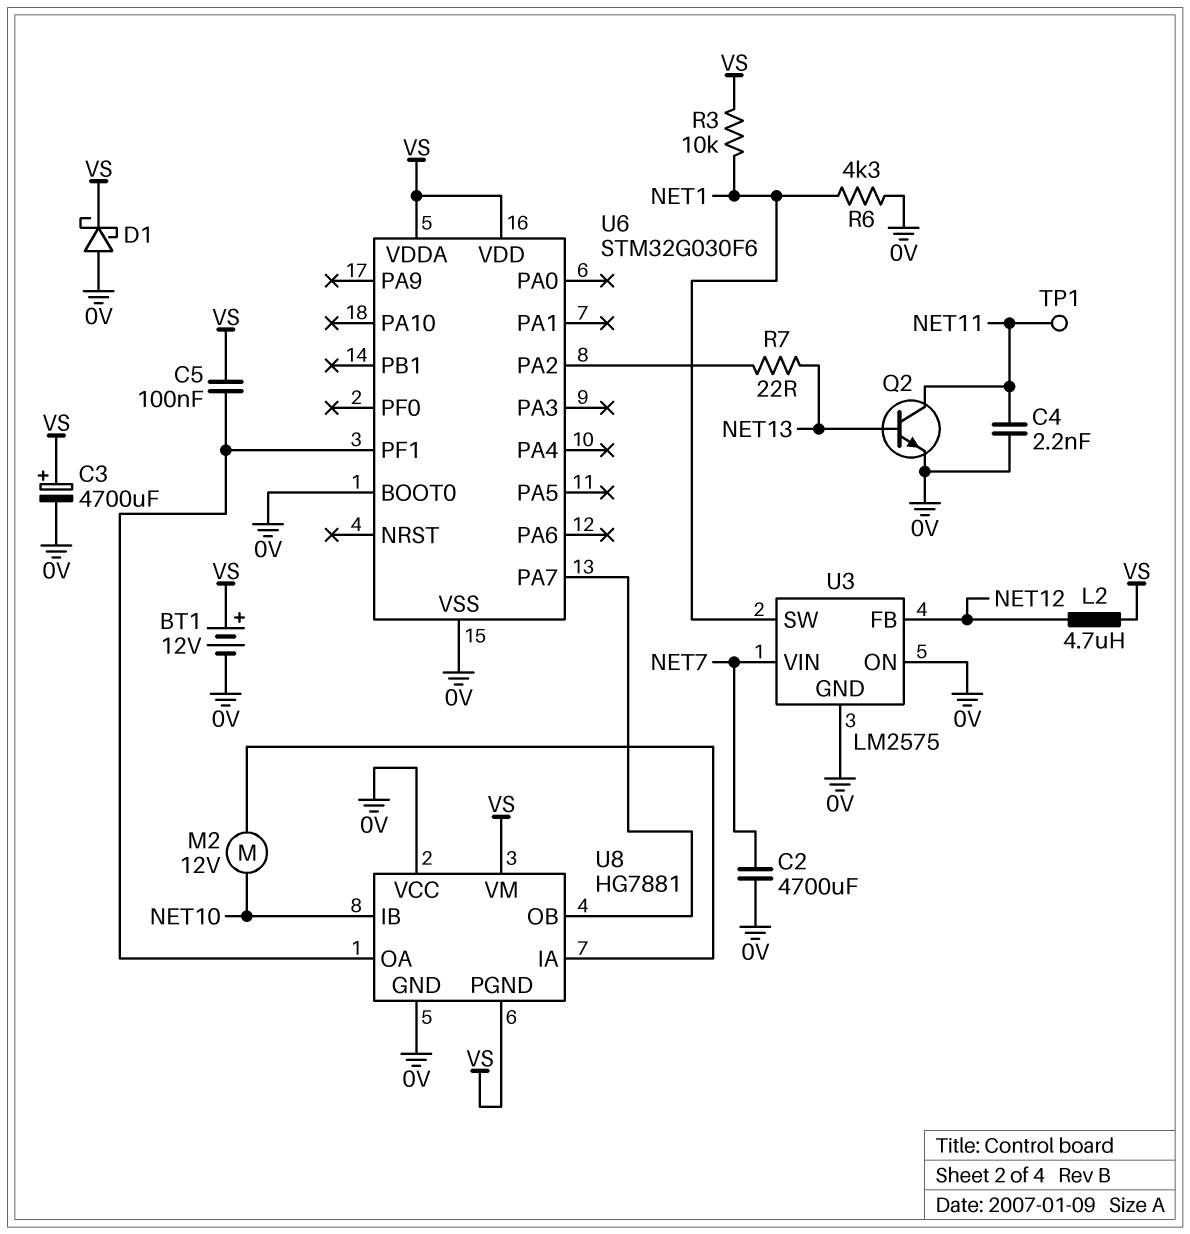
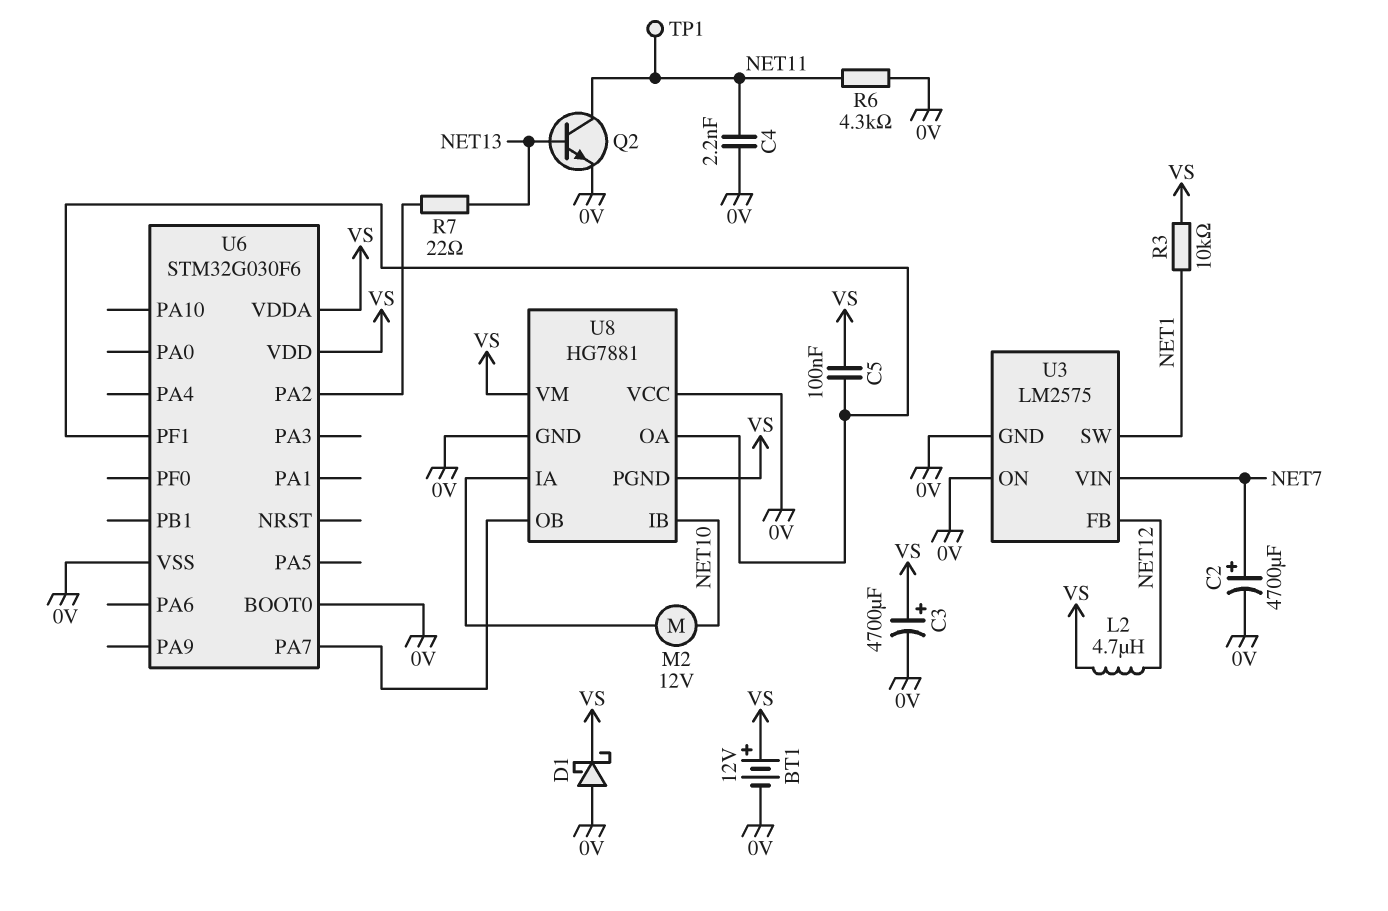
C2: 4700uF (0V, NET7) -> 4700uF (plus NET7, minus 0V)
R6: 4.3k (0V, NET1) -> 4.3k (0V, NET11)

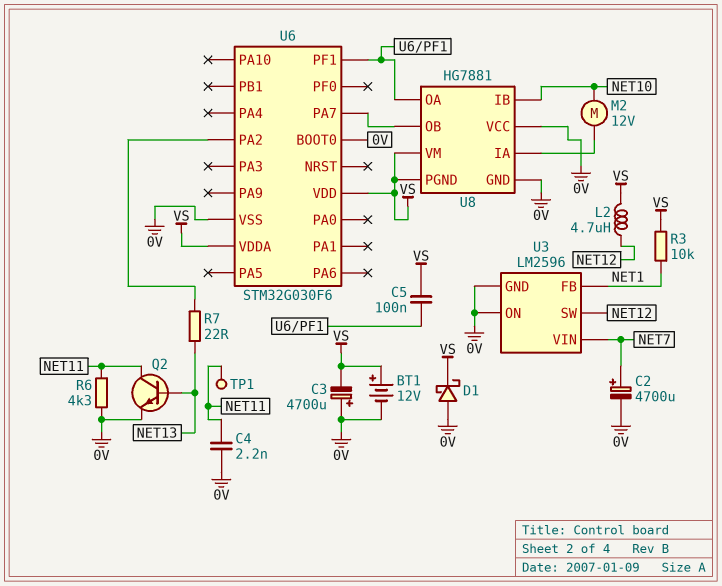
C3: 4700uF (plus VS, minus 0V) -> 4700uF (plus 0V, minus VS)
U3: LM2575 -> LM2596
U3 pin FB: NET12 -> NET1
U3 pin SW: NET1 -> NET12

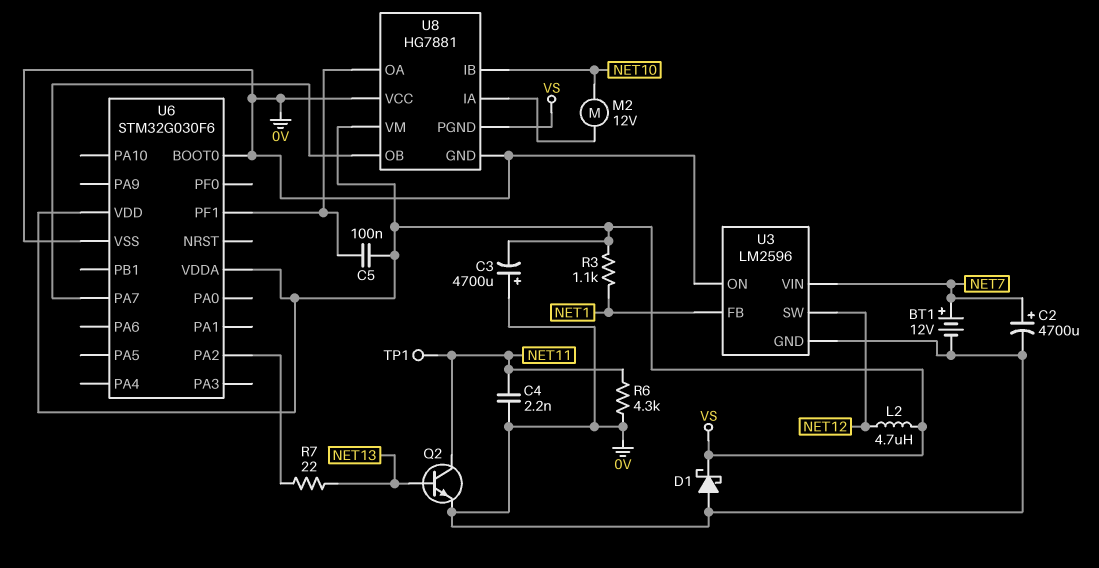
BT1: 12V (plus VS, minus 0V) -> 12V (plus NET7, minus 0V)
R3: 10k (NET1, VS) -> 1.1k (NET1, VS)

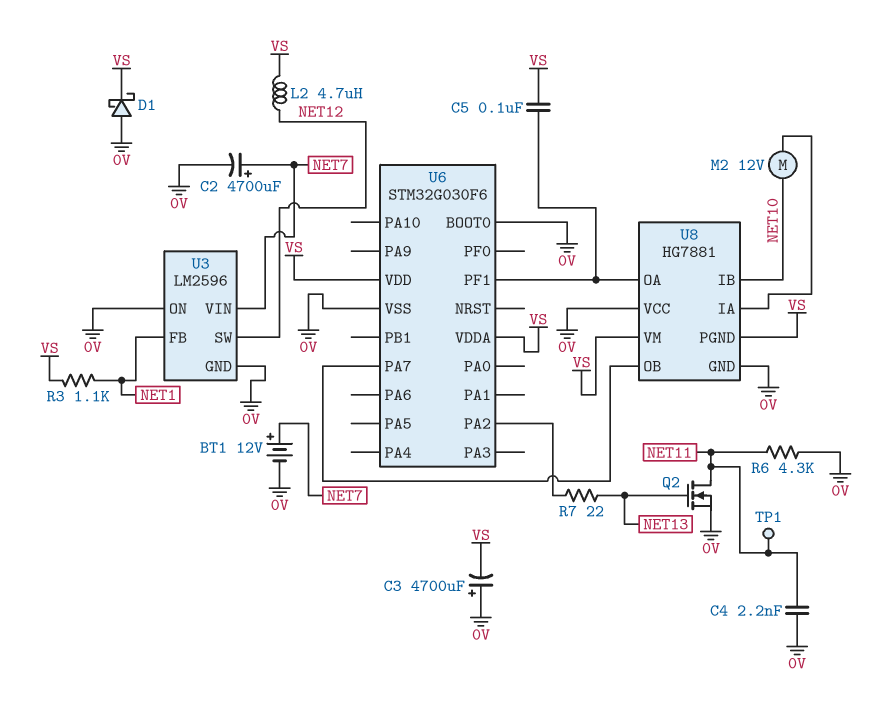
Q2: NPN (B NET13, C NET11, E 0V) -> NMOS (G NET13, D NET11, S 0V)

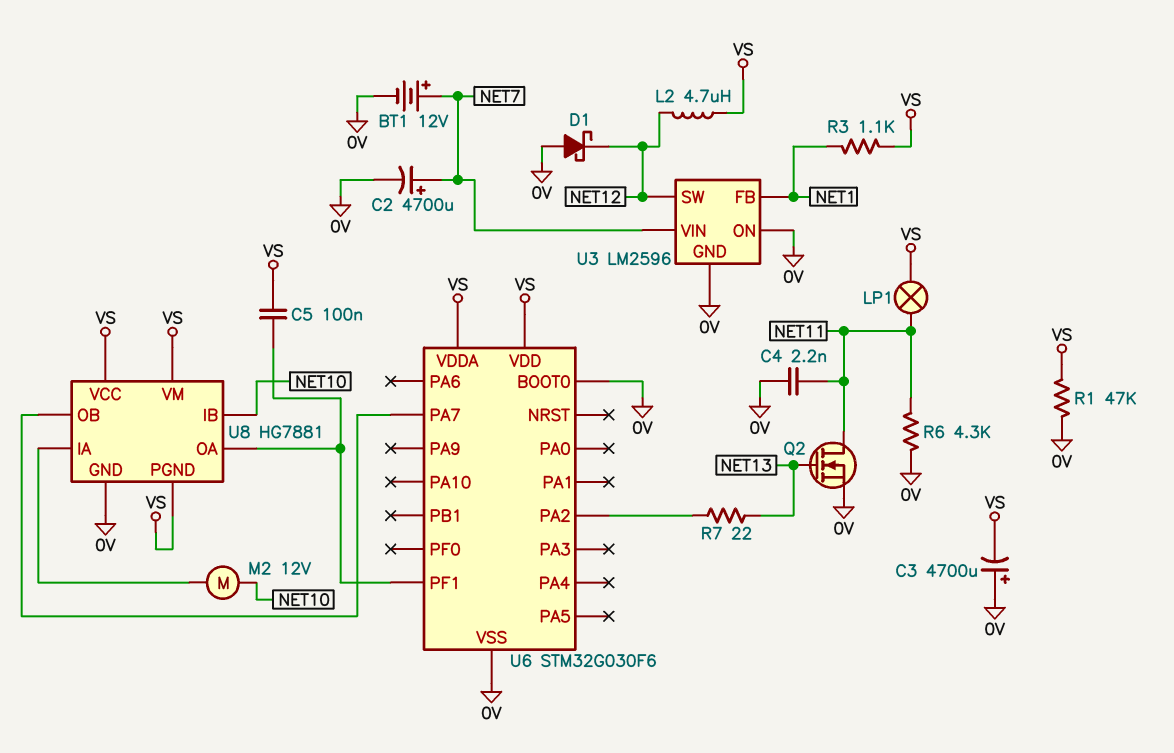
D1: schottky (A 0V, K VS) -> schottky (A 0V, K NET12)
LP1: none -> lamp (NET11, VS)
R1: none -> 47k (0V, VS)
TP1: test point (NET11) -> none
U8 pin VCC: 0V -> VS

